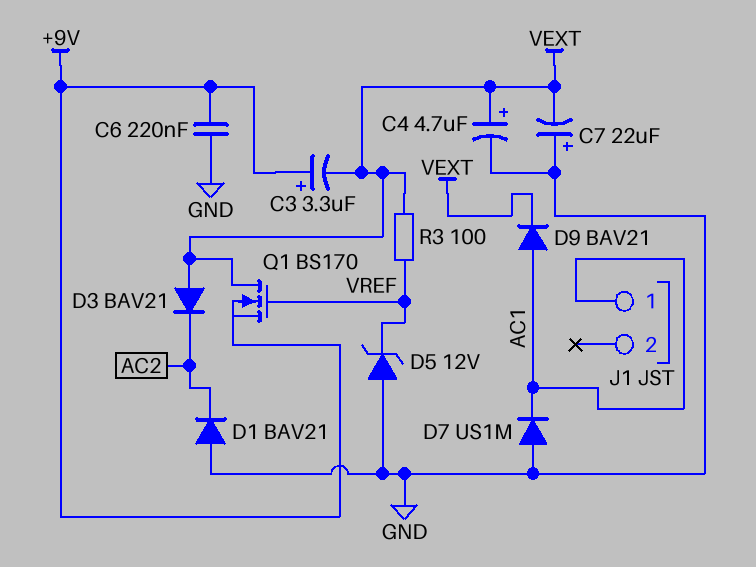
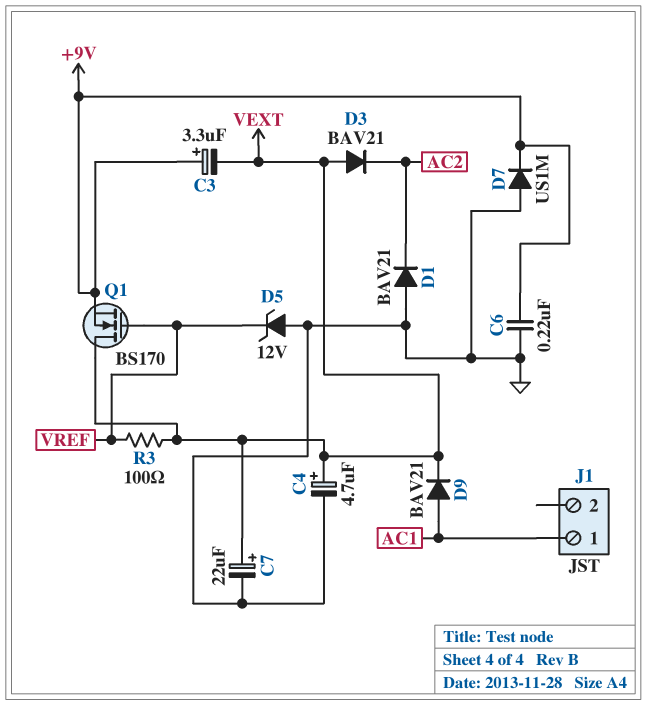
C7: 22uF (plus GND, minus VEXT) -> 22uF (plus VEXT, minus GND)
D7: diode US1M (A GND, K AC1) -> diode US1M (A GND, K +9V)

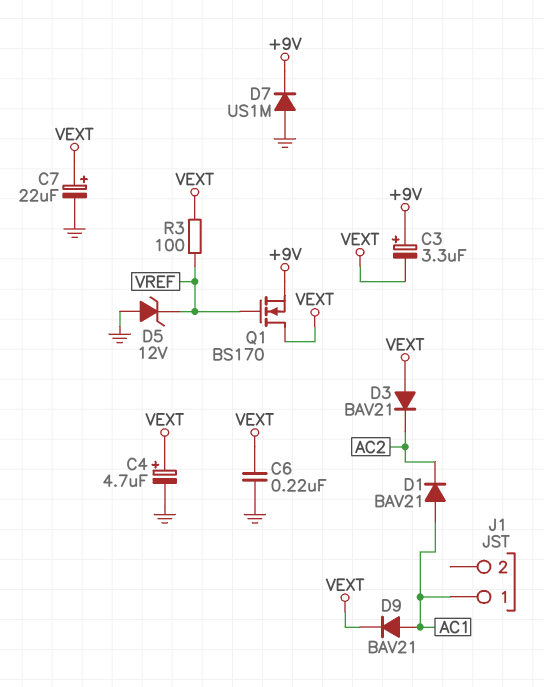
C6: 220nF (+9V, GND) -> 220nF (GND, VEXT)
D1: diode BAV21 (A GND, K AC2) -> diode BAV21 (A AC1, K AC2)

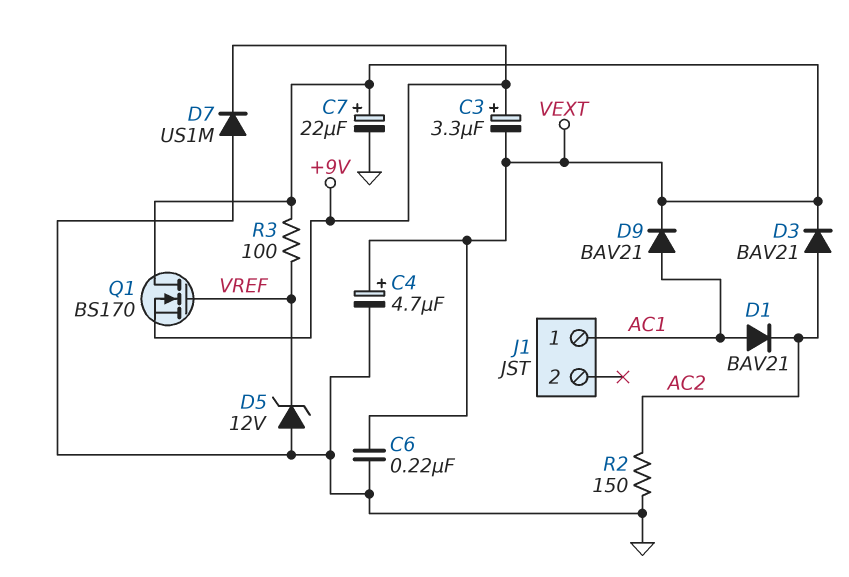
D3: diode BAV21 (A VEXT, K AC2) -> diode BAV21 (A AC2, K VEXT)
R2: none -> 150 (AC2, GND)

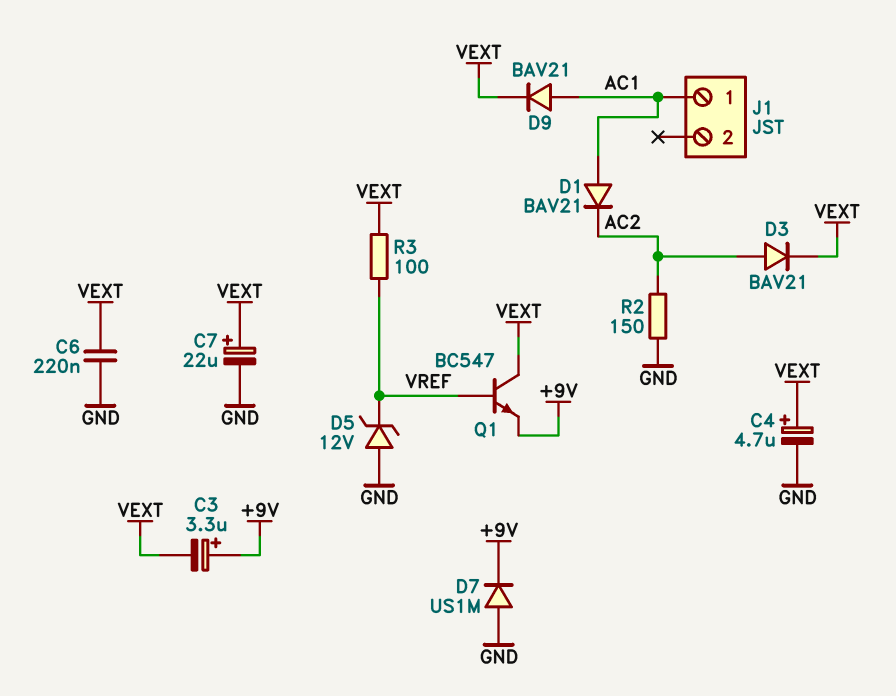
Q1: NMOS BS170 (G VREF, D VEXT, S +9V) -> NPN BC547 (B VREF, C VEXT, E +9V)

